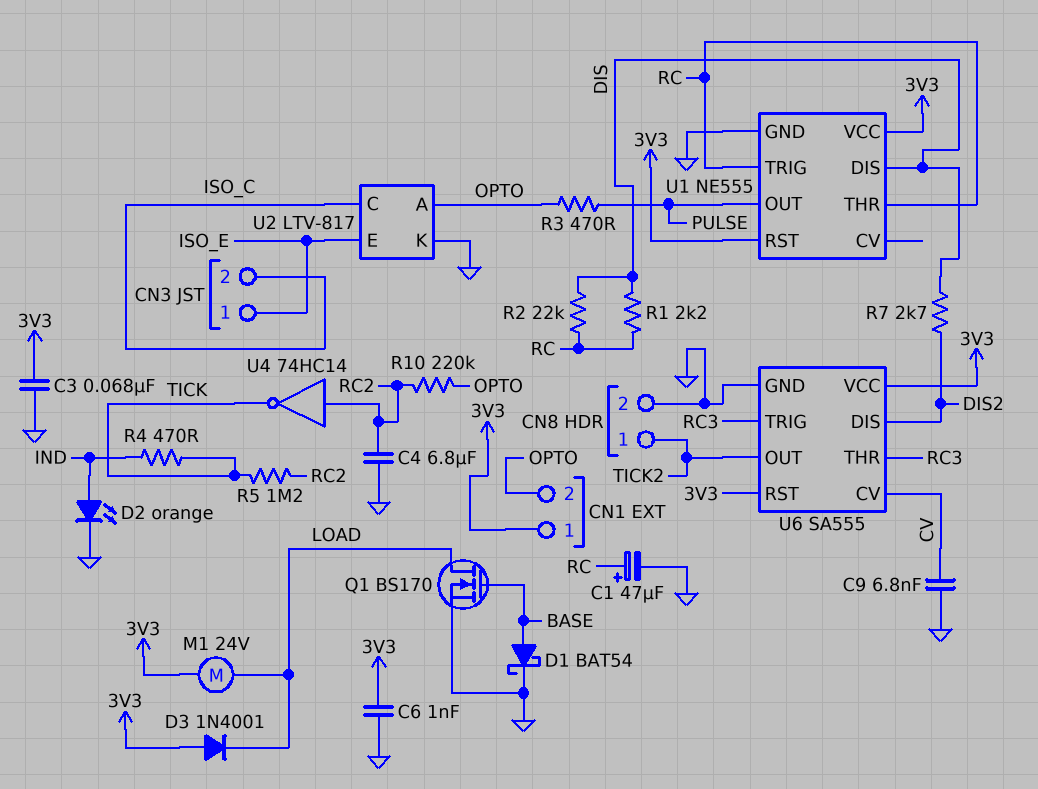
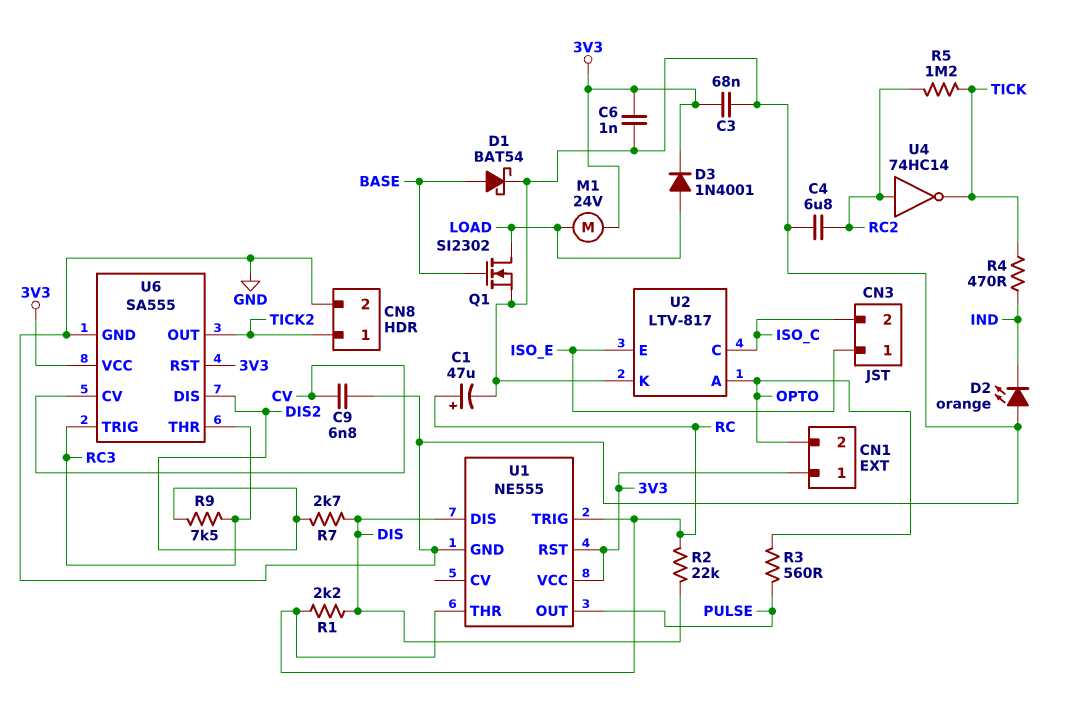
D2: LED orange (A IND, K GND) -> LED orange (A GND, K IND)
D3: diode 1N4001 (A 3V3, K LOAD) -> diode 1N4001 (A LOAD, K 3V3)
Q1: NMOS BS170 (G BASE, D LOAD, S GND) -> NMOS SI2302 (G BASE, D LOAD, S GND)
R3: 470 (OPTO, PULSE) -> 560 (OPTO, PULSE)
R9: none -> 7.5k (DIS2, RC3)
R10: 220k (OPTO, RC2) -> none

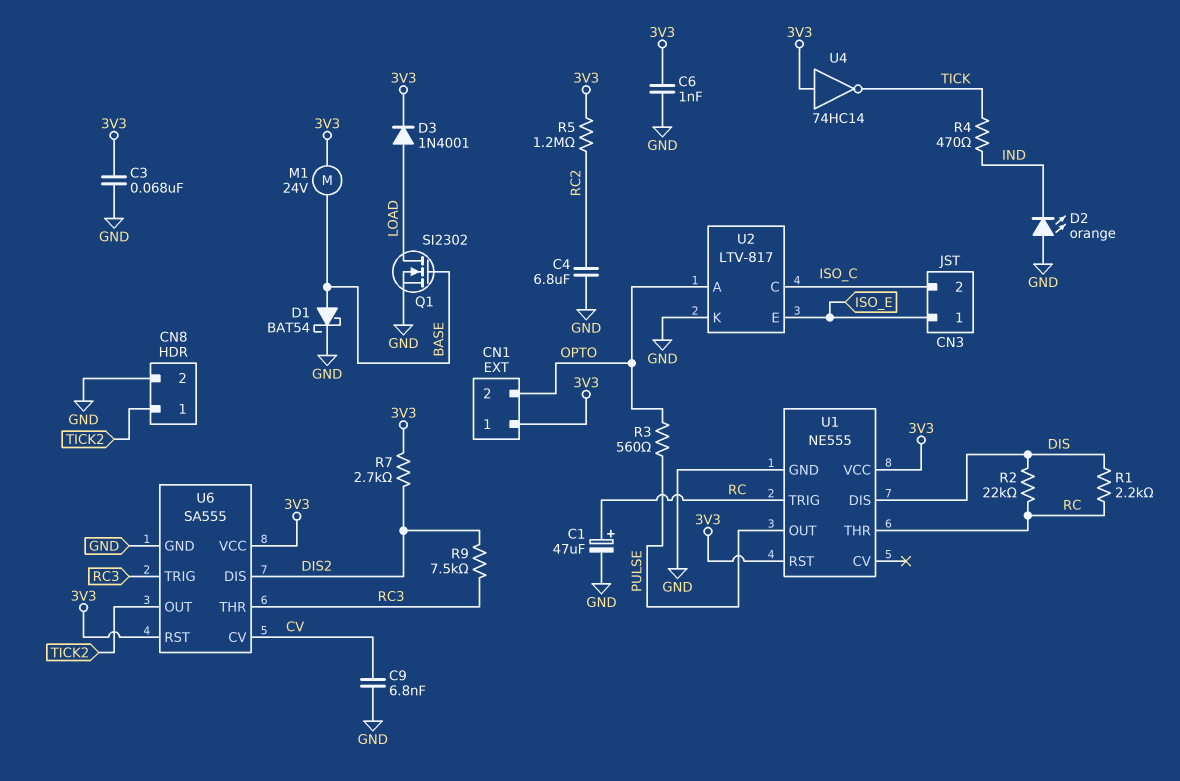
M1: motor 24V (3V3, LOAD) -> motor 24V (3V3, BASE)
R5: 1.2M (RC2, TICK) -> 1.2M (3V3, RC2)
R7: 2.7k (DIS, DIS2) -> 2.7k (3V3, DIS2)
U4: NOT 74HC14 (in RC2, out TICK) -> NOT 74HC14 (in 3V3, out TICK)

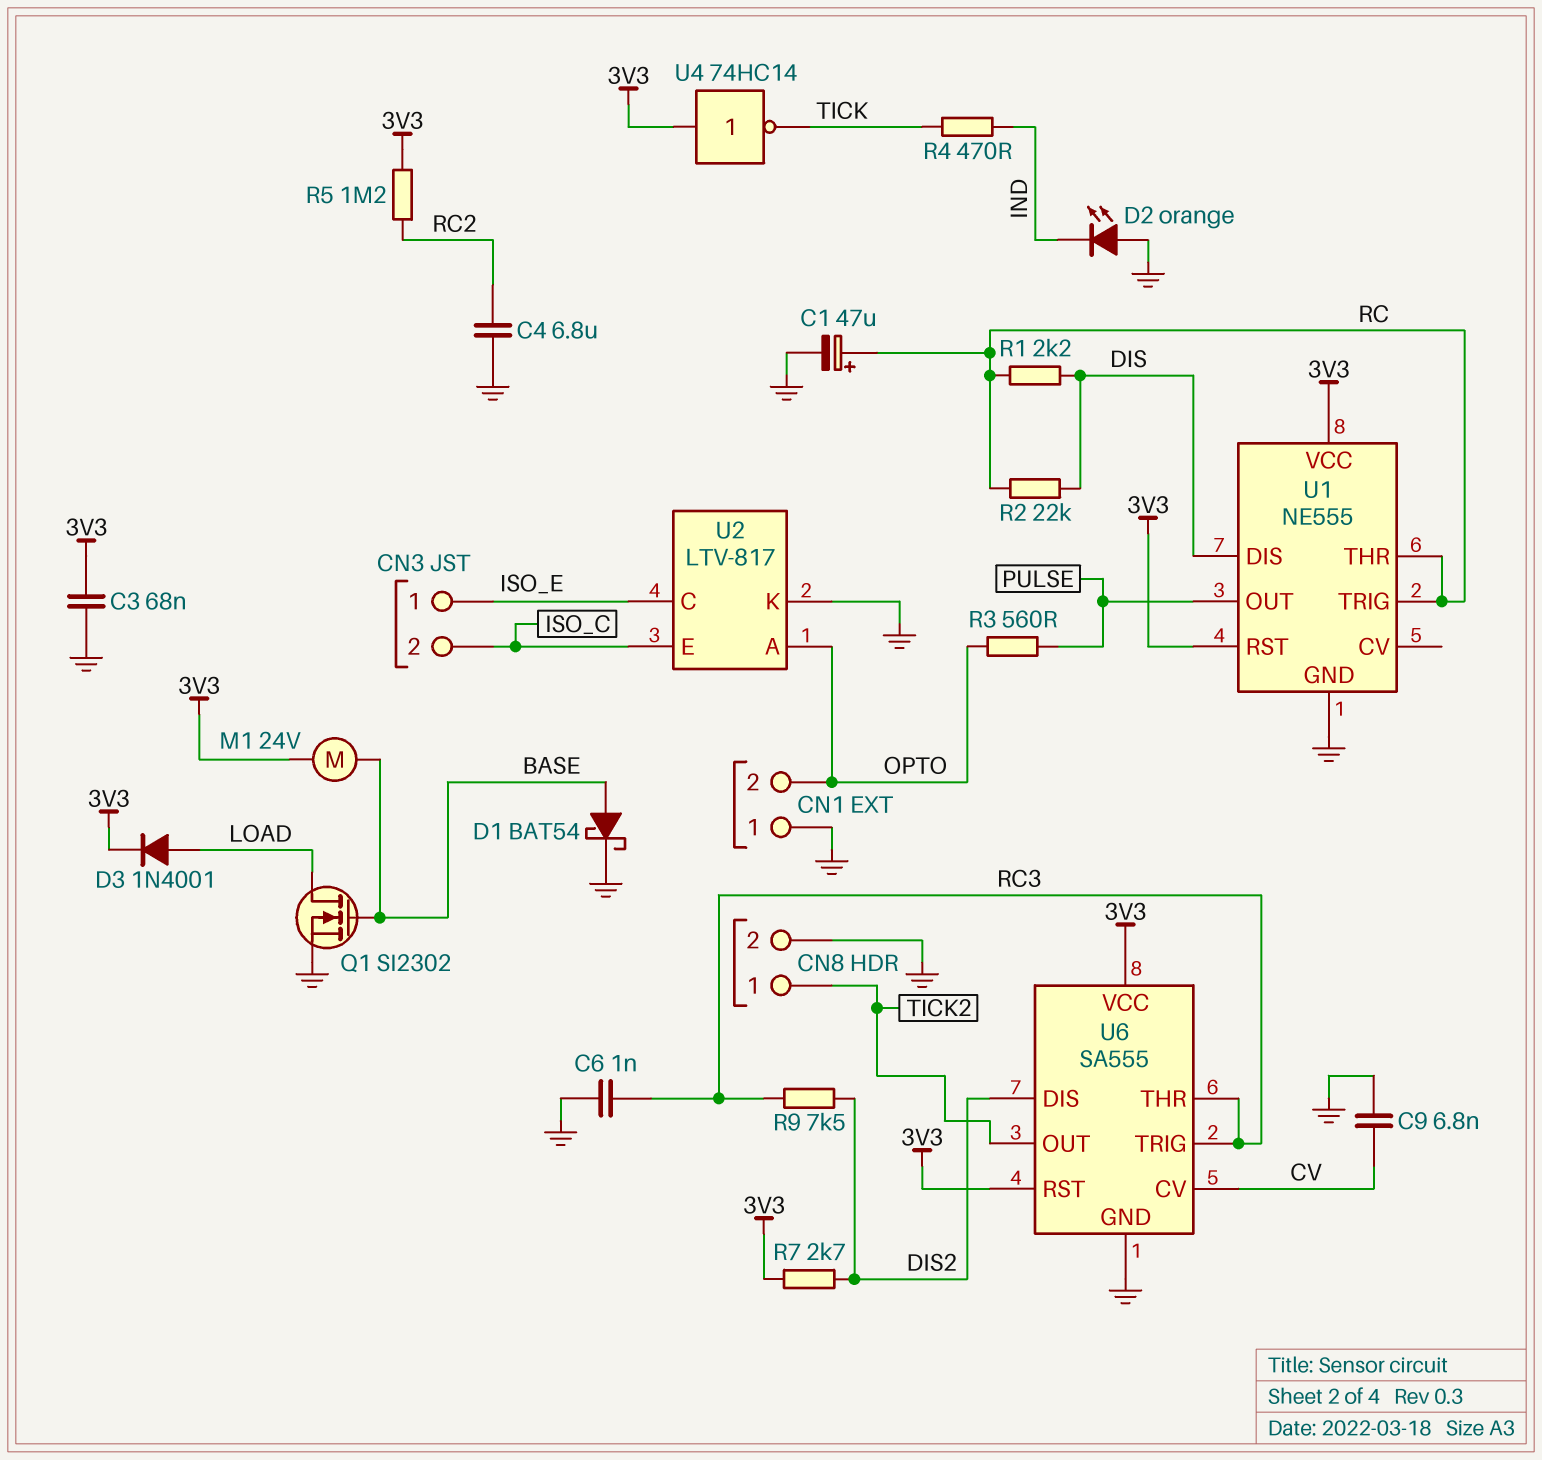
C6: 1nF (3V3, GND) -> 1nF (GND, RC3)
CN1 pin 1: 3V3 -> GND
U2 pin C: ISO_C -> ISO_E
U2 pin E: ISO_E -> ISO_C

